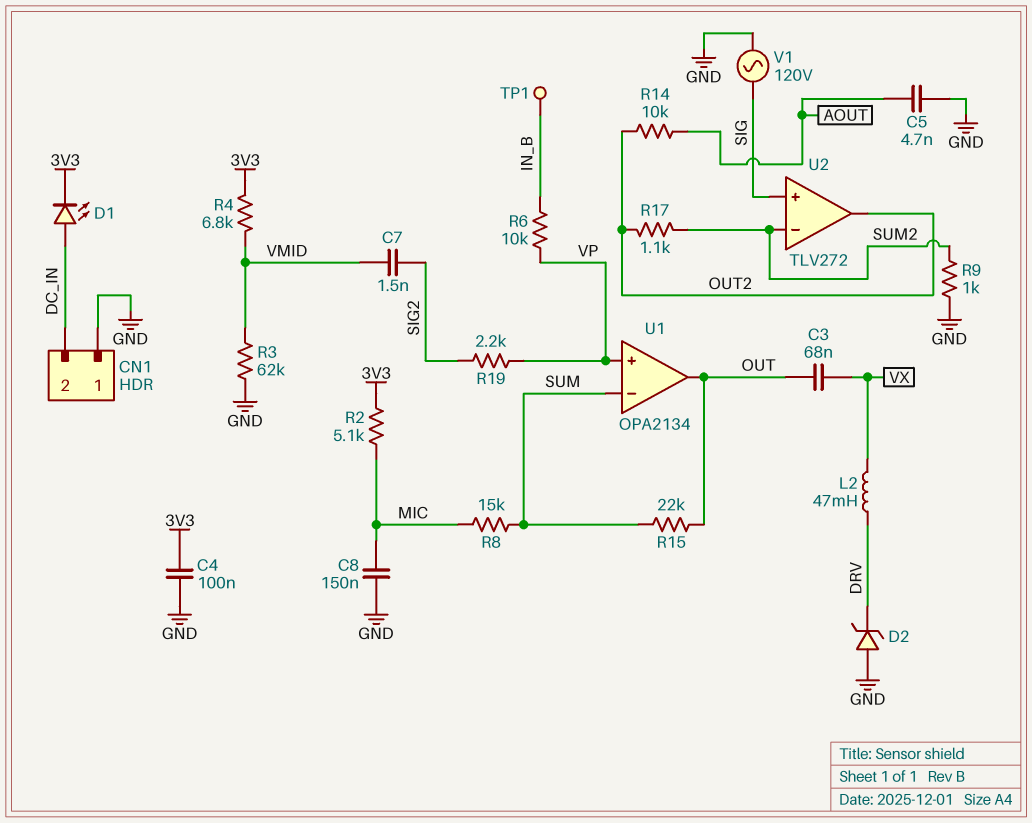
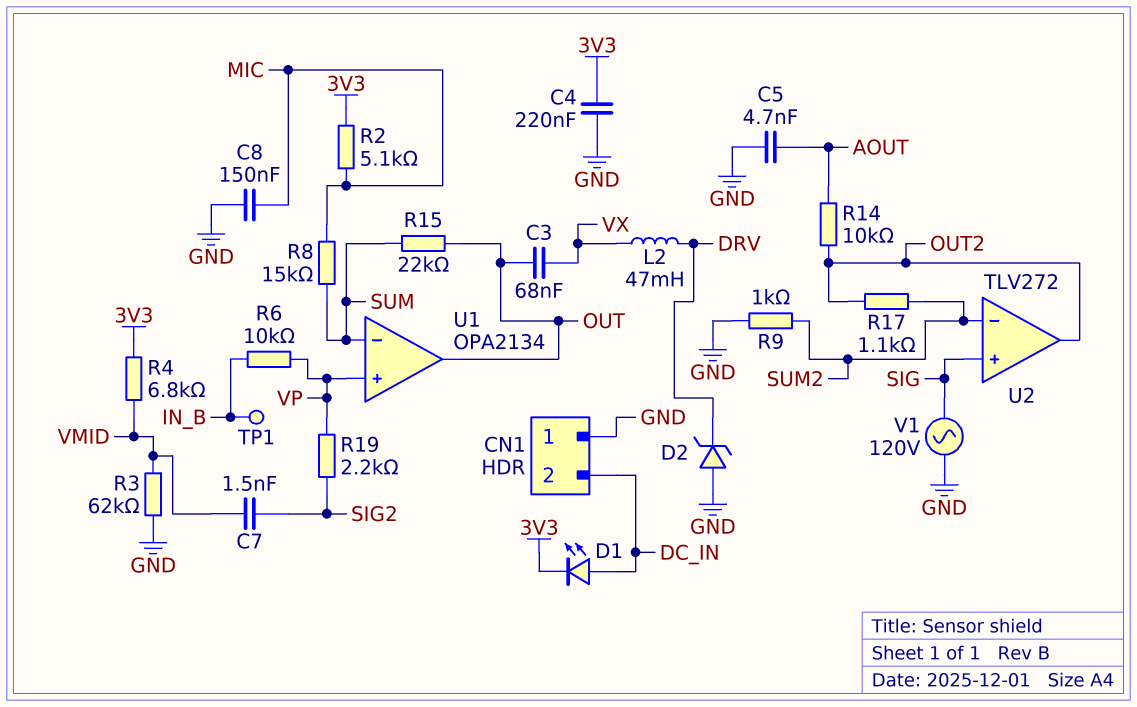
C4: 100nF (3V3, GND) -> 220nF (3V3, GND)

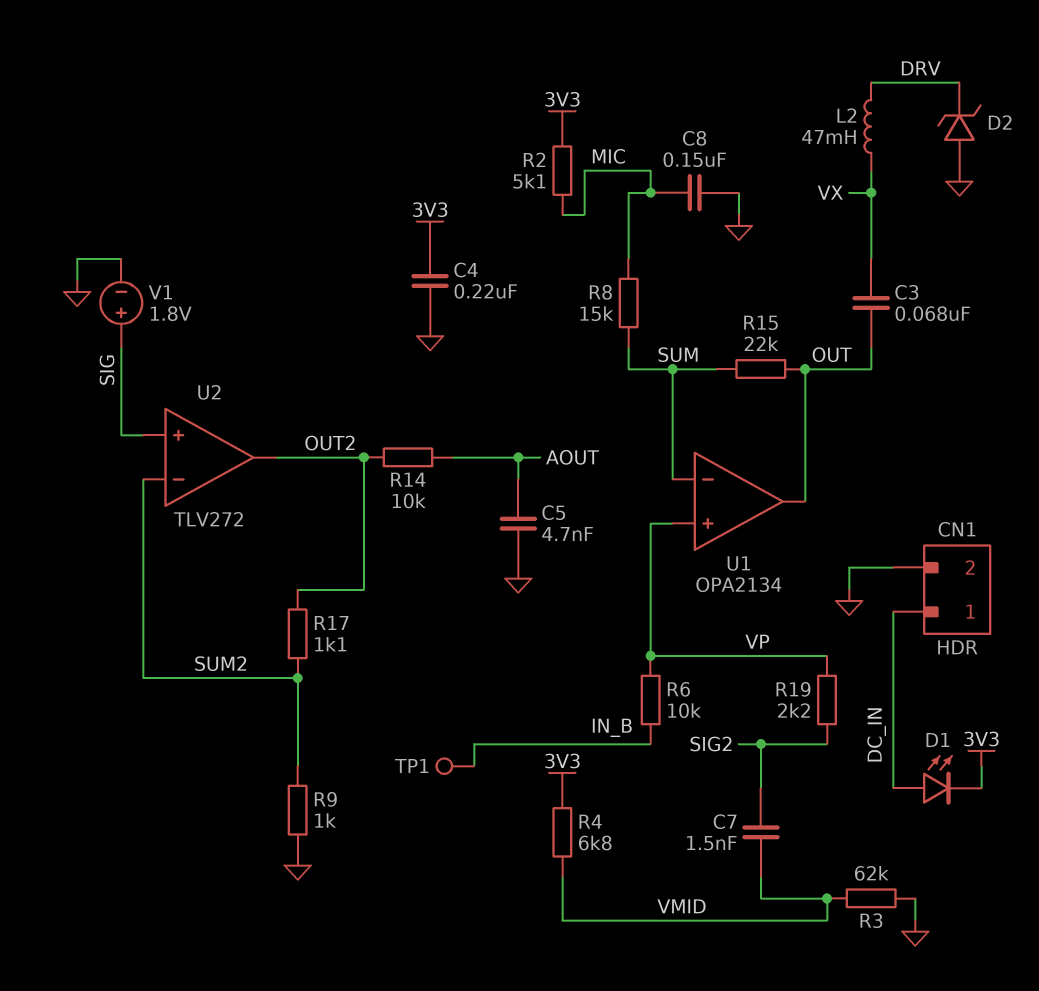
CN1 pin 1: GND -> DC_IN
CN1 pin 2: DC_IN -> GND
V1: AC 120V (GND, SIG) -> 1.8V (plus SIG, minus GND)

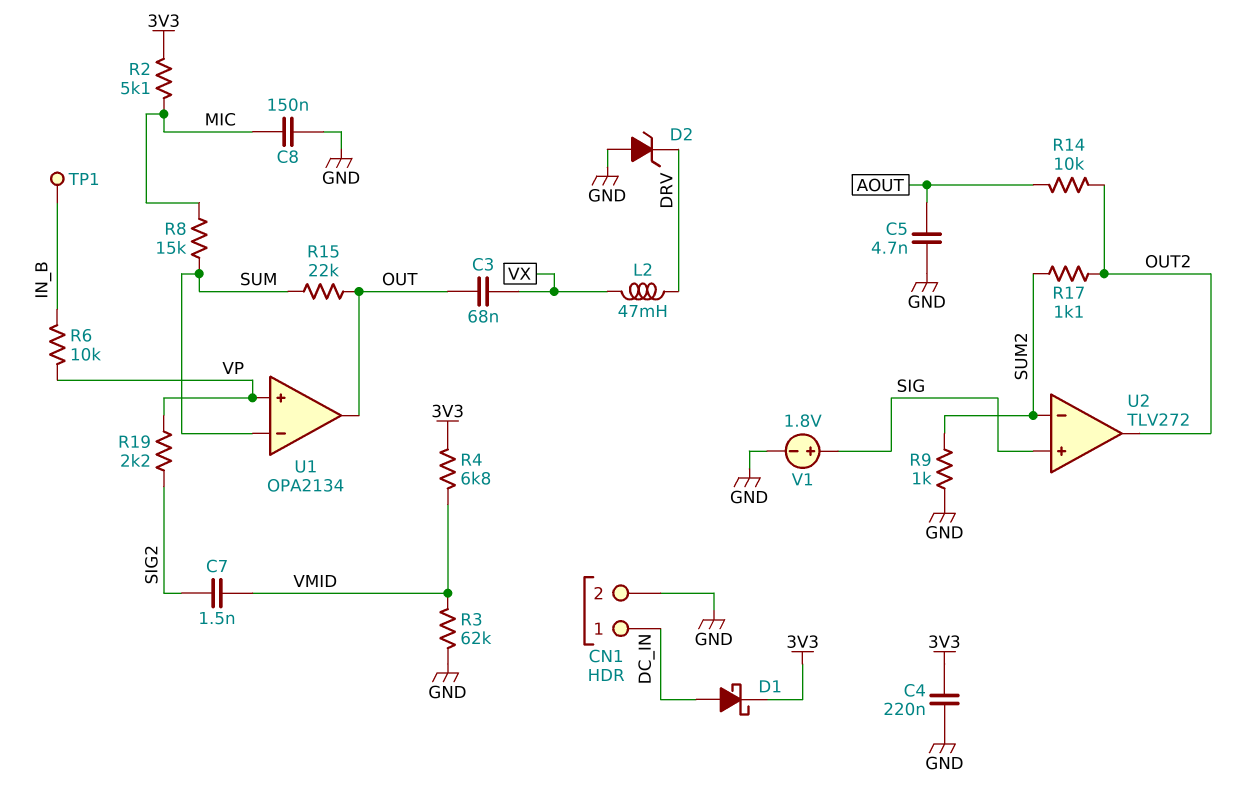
D1: LED (A DC_IN, K 3V3) -> schottky (A DC_IN, K 3V3)

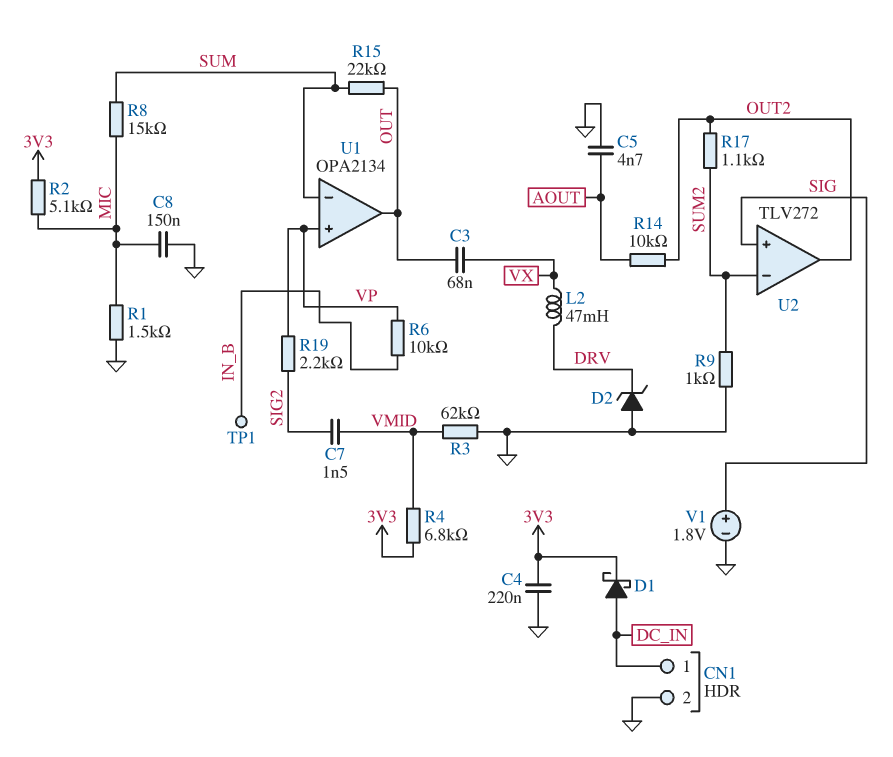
R1: none -> 1.5k (GND, MIC)

